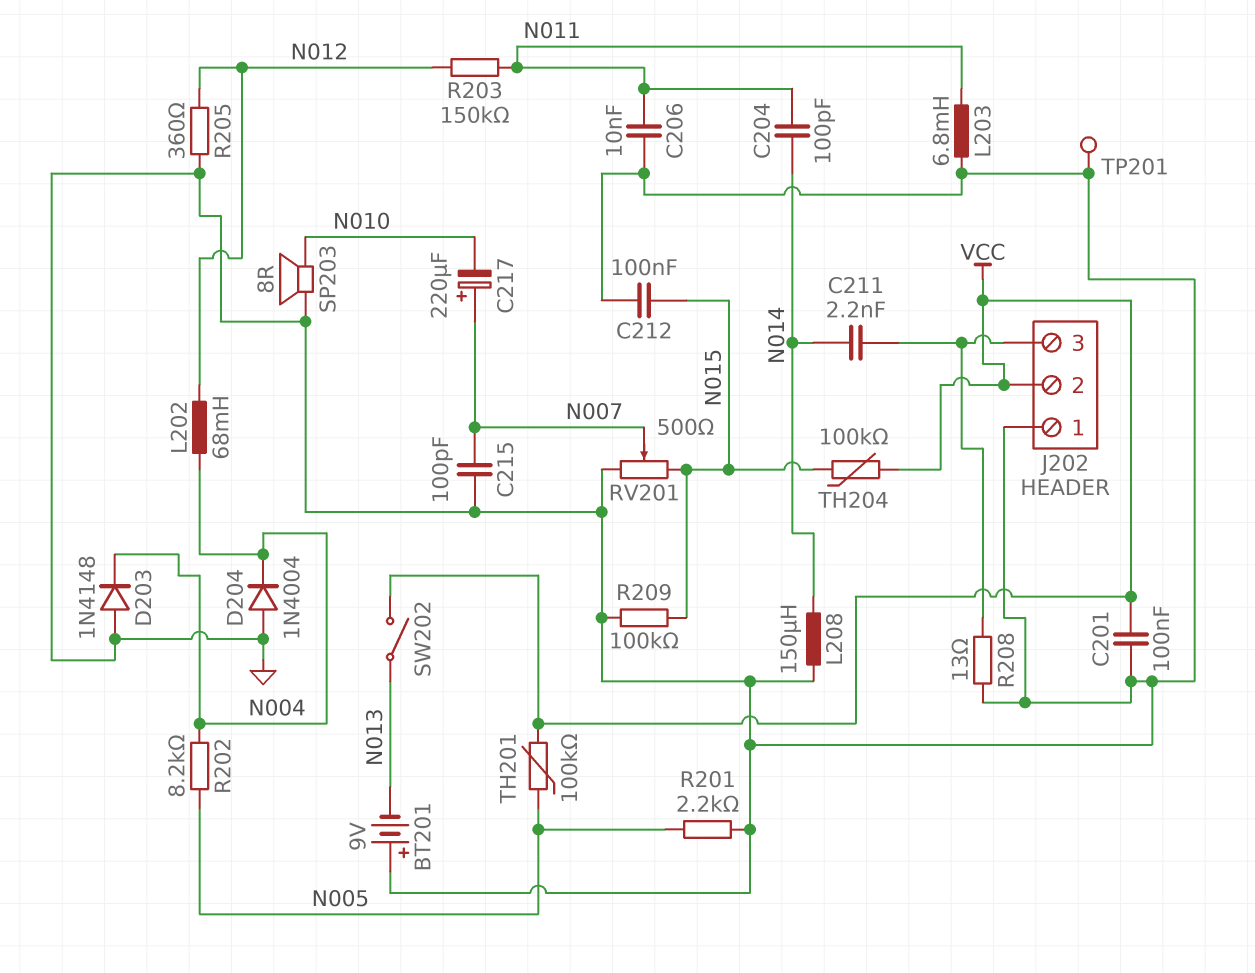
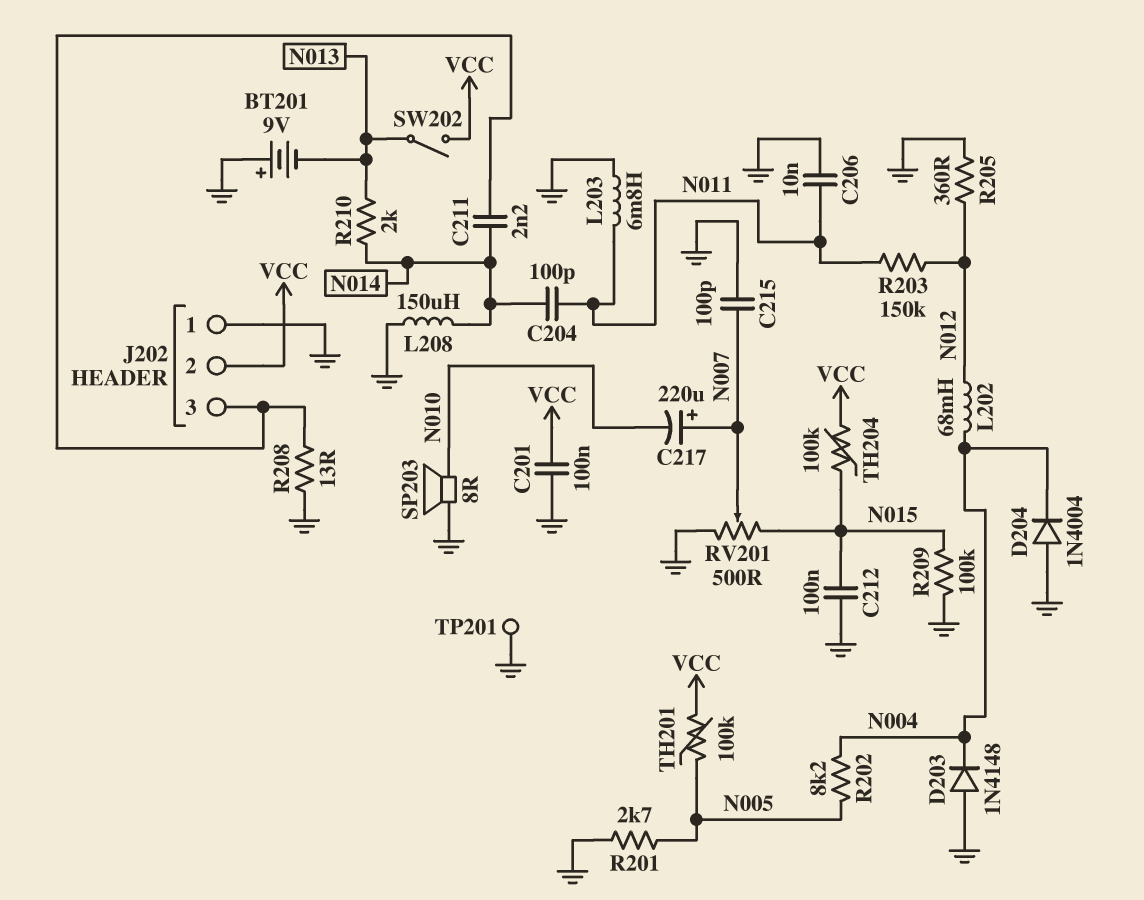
R201: 2.2k (GND, N005) -> 2.7k (GND, N005)
R210: none -> 2k (N013, N014)

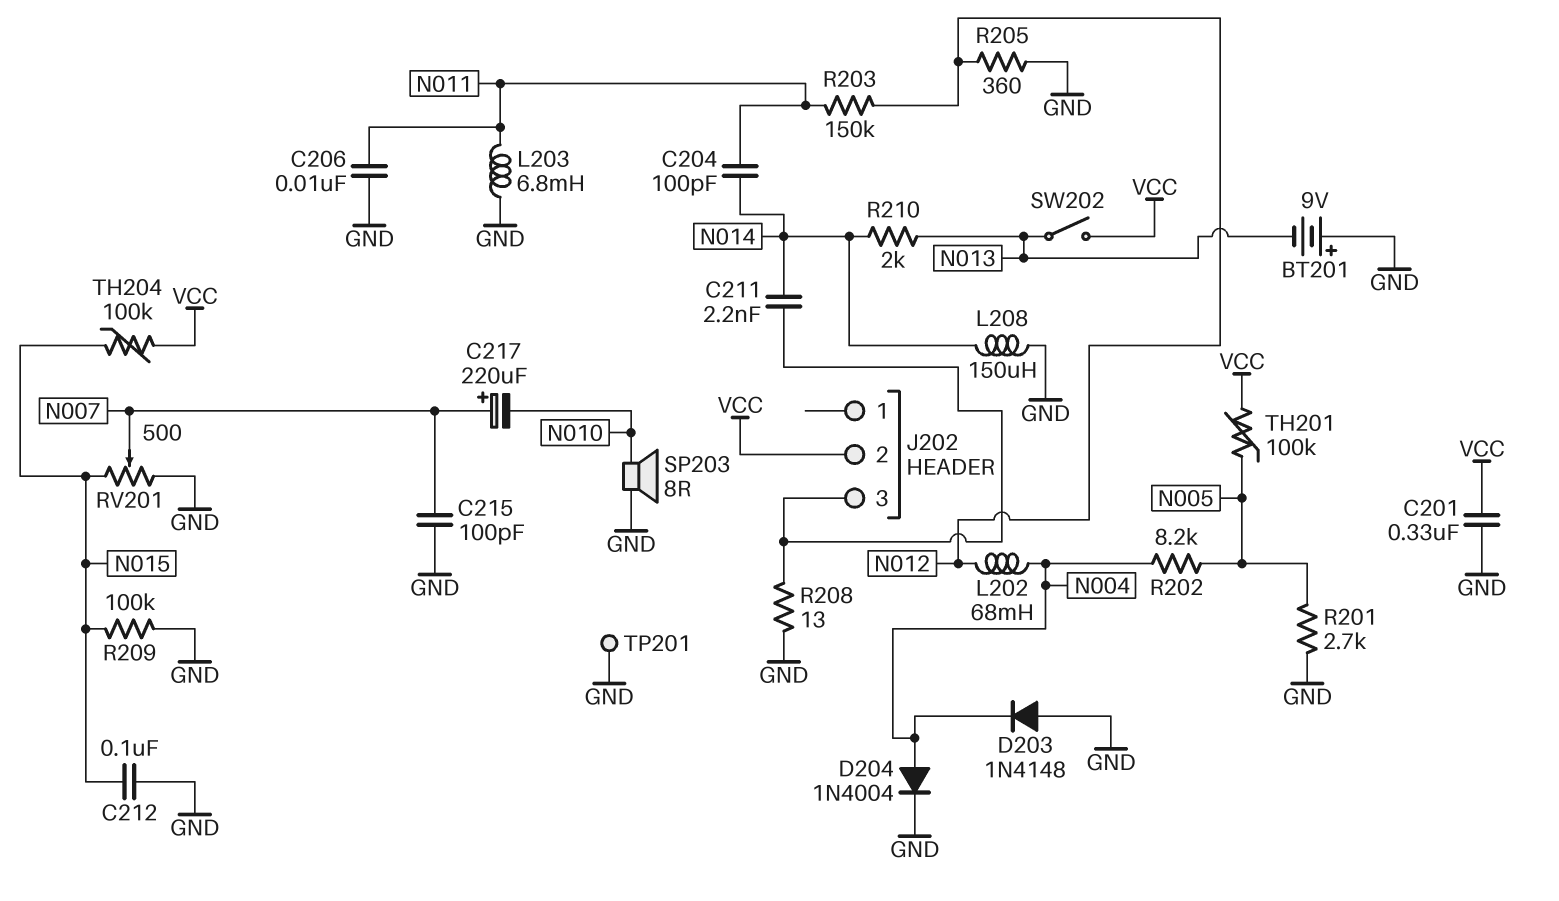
C201: 100nF (GND, VCC) -> 330nF (GND, VCC)
D204: diode 1N4004 (A GND, K N004) -> diode 1N4004 (A N004, K GND)
J202 pin 1: GND -> none

